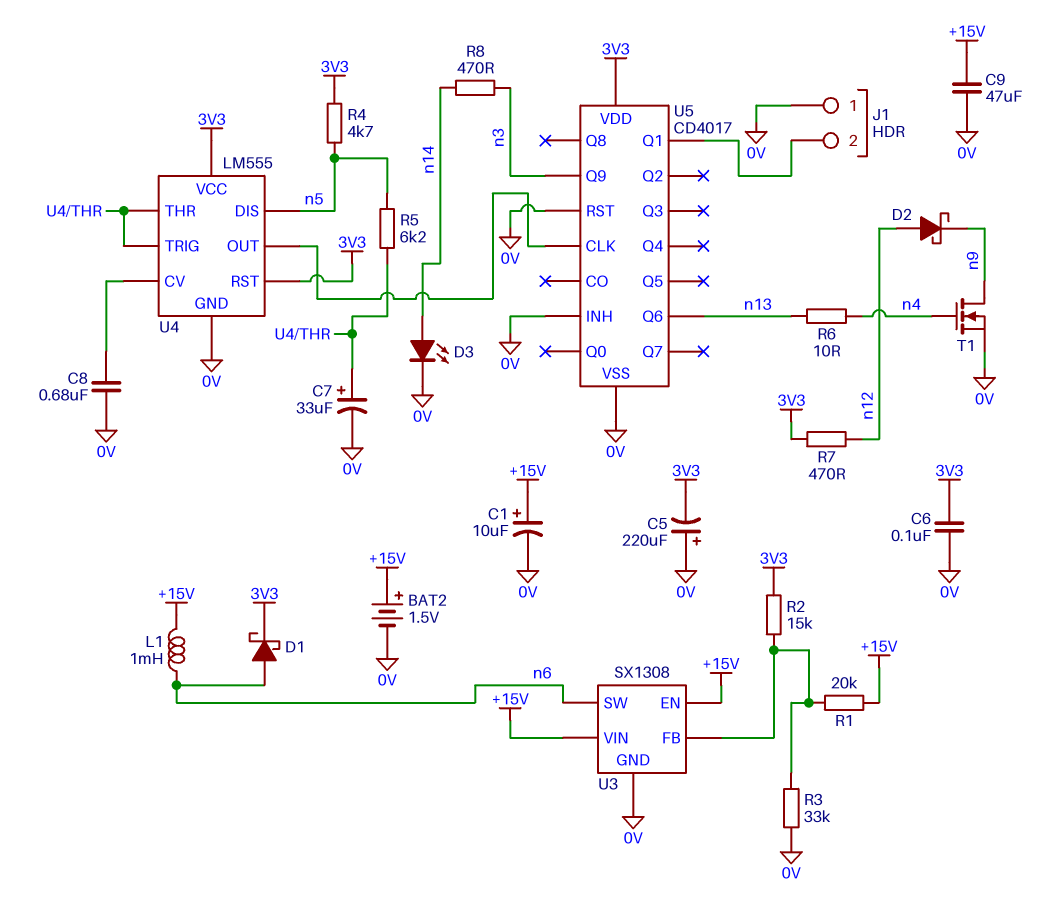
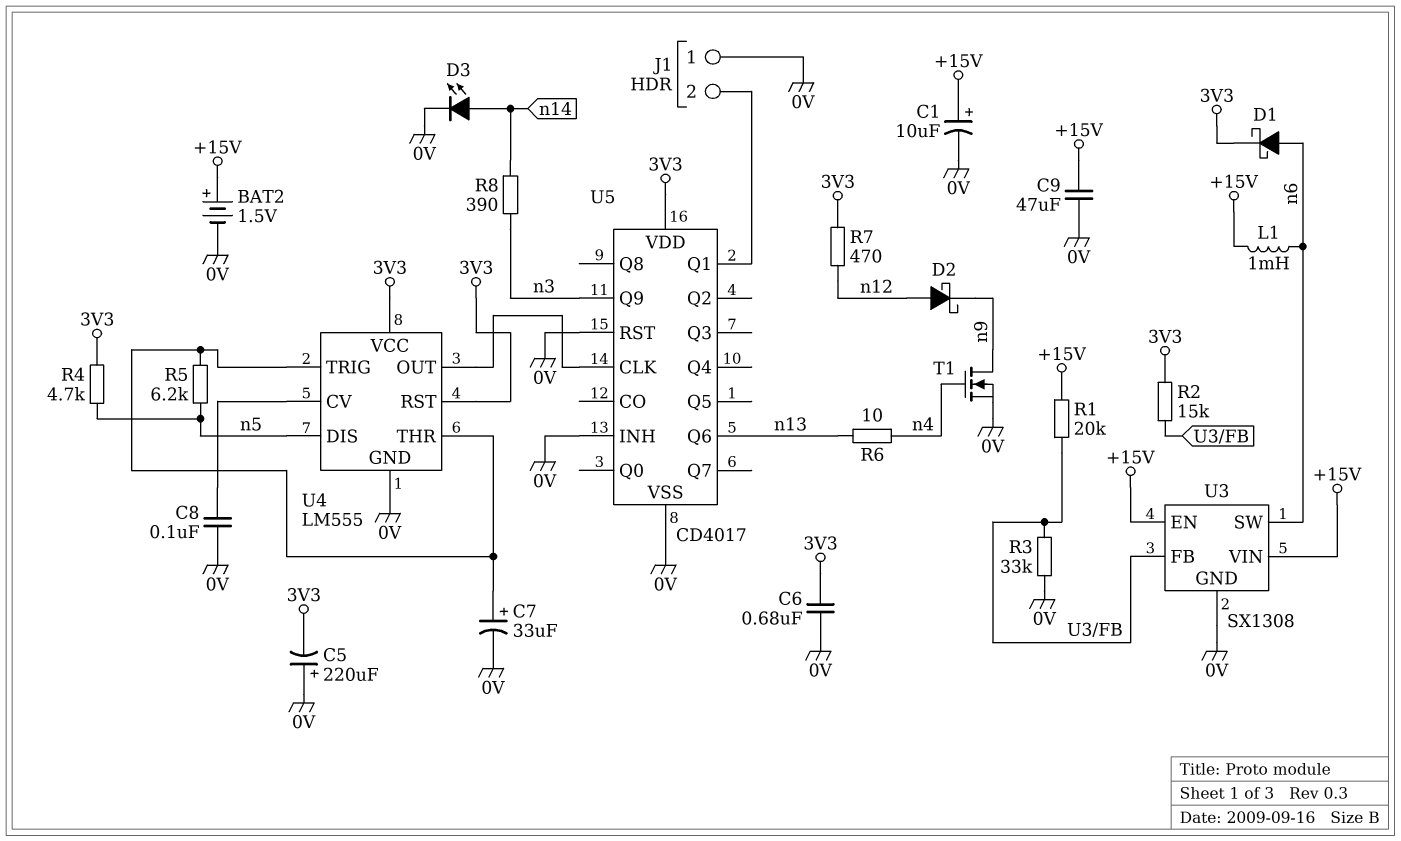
C6: 100nF (0V, 3V3) -> 680nF (0V, 3V3)
C8: 680nF (0V, U4/CV) -> 100nF (0V, U4/CV)
R8: 470 (n3, n14) -> 390 (n3, n14)

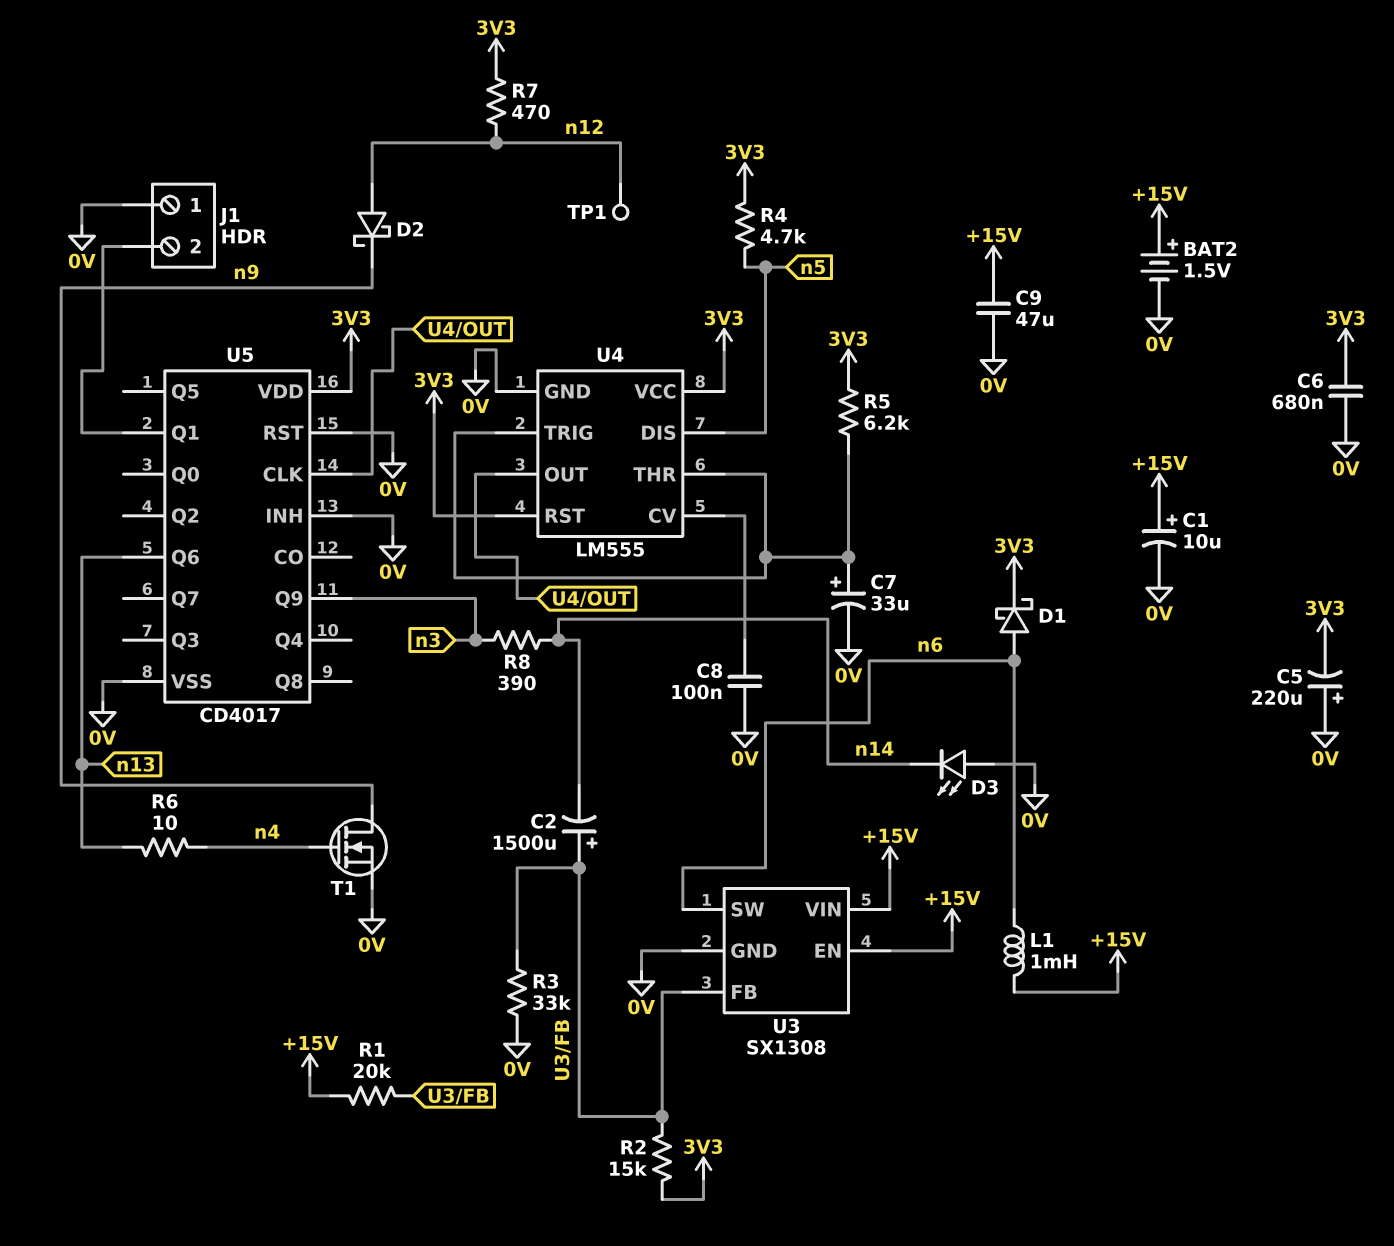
C2: none -> 1500uF (plus U3/FB, minus n14)
D3: LED (A n14, K 0V) -> LED (A 0V, K n14)
R5: 6.2k (U4/THR, n5) -> 6.2k (3V3, U4/THR)
TP1: none -> test point (n12)

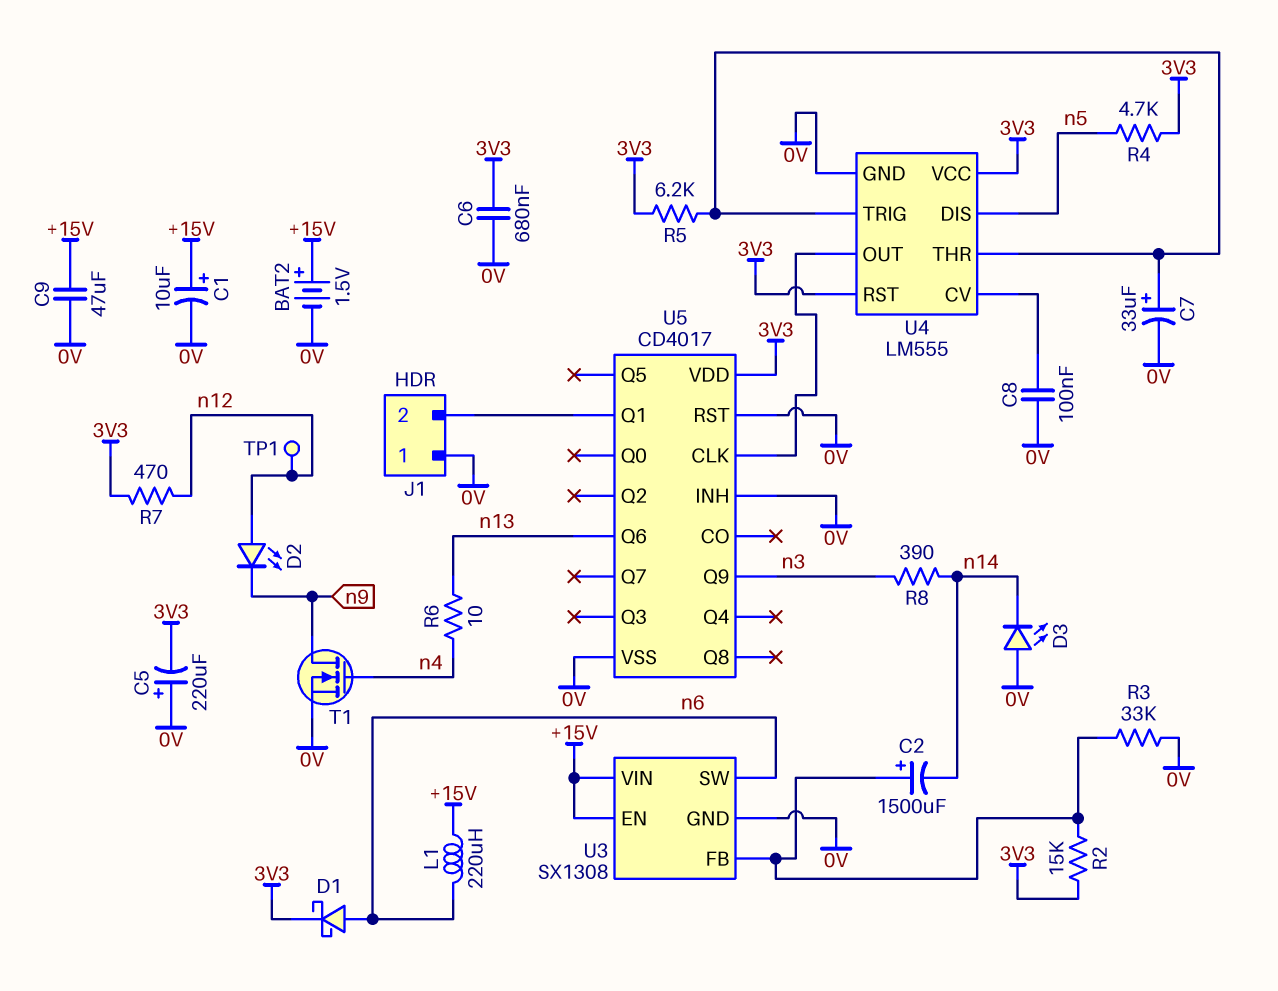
D2: schottky (A n12, K n9) -> LED (A n12, K n9)
L1: 1mH (+15V, n6) -> 220uH (+15V, n6)
R1: 20k (+15V, U3/FB) -> none

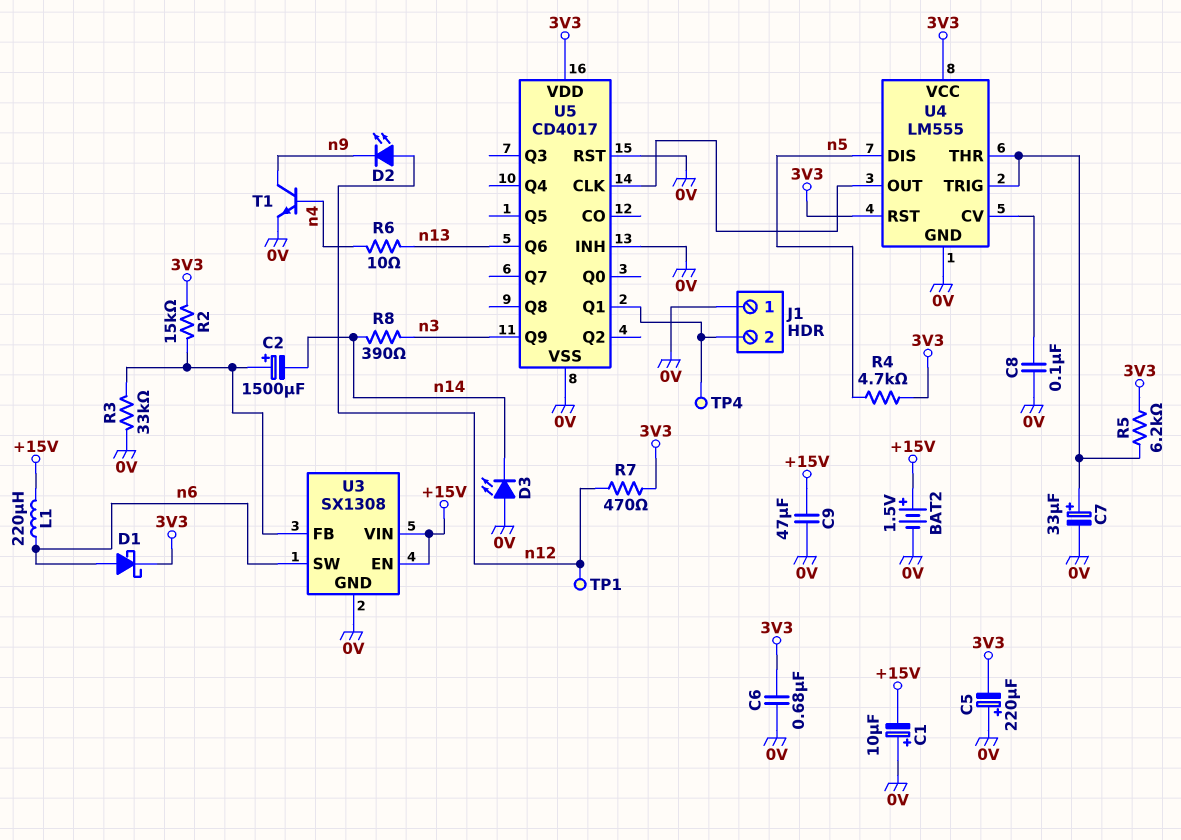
C1: 10uF (plus +15V, minus 0V) -> 10uF (plus 0V, minus +15V)
T1: NMOS (G n4, D n9, S 0V) -> NPN (B n4, C n9, E 0V)
TP4: none -> test point (J1/2)

